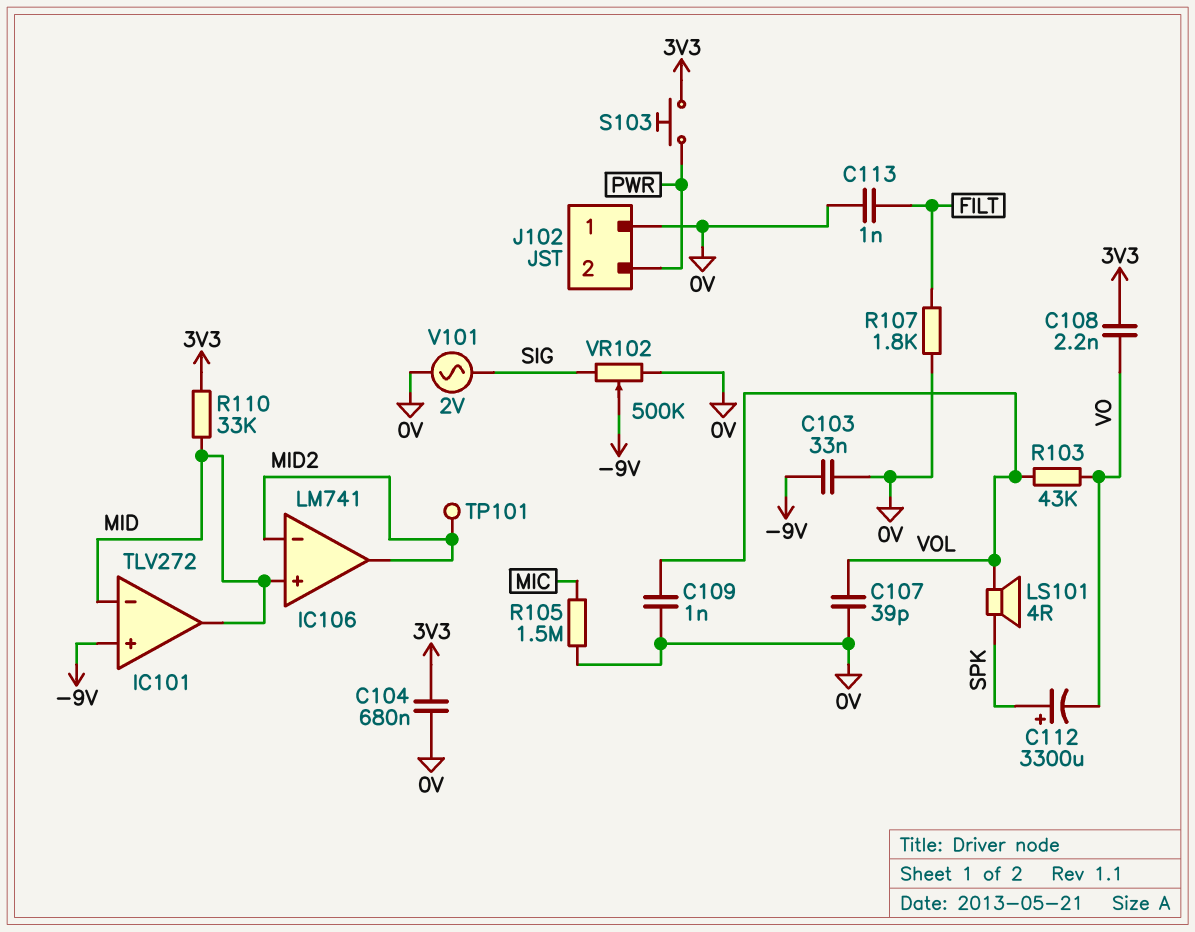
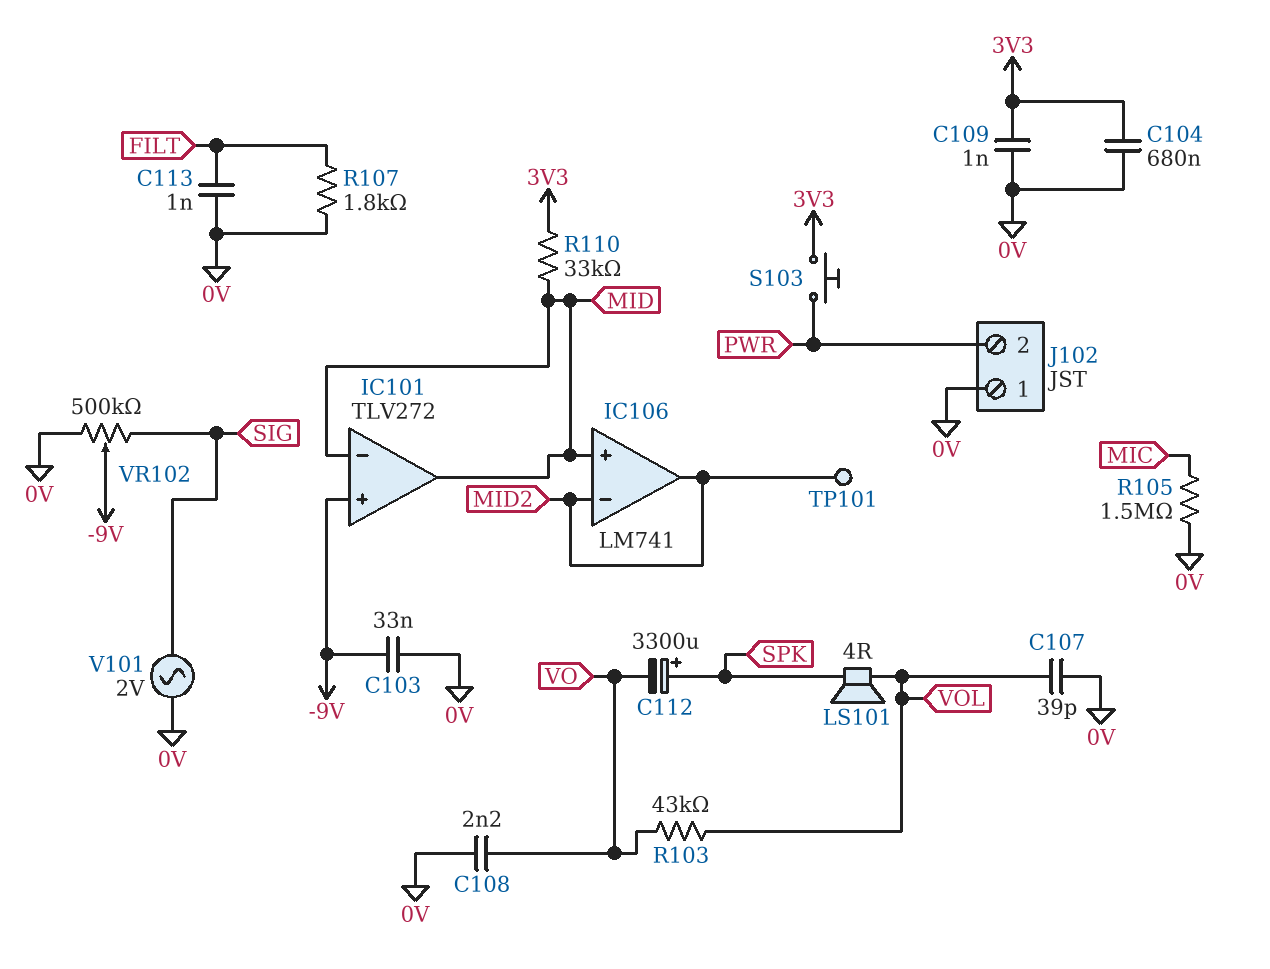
C108: 2.2nF (3V3, VO) -> 2.2nF (0V, VO)
C109: 1nF (0V, VOL) -> 1nF (0V, 3V3)

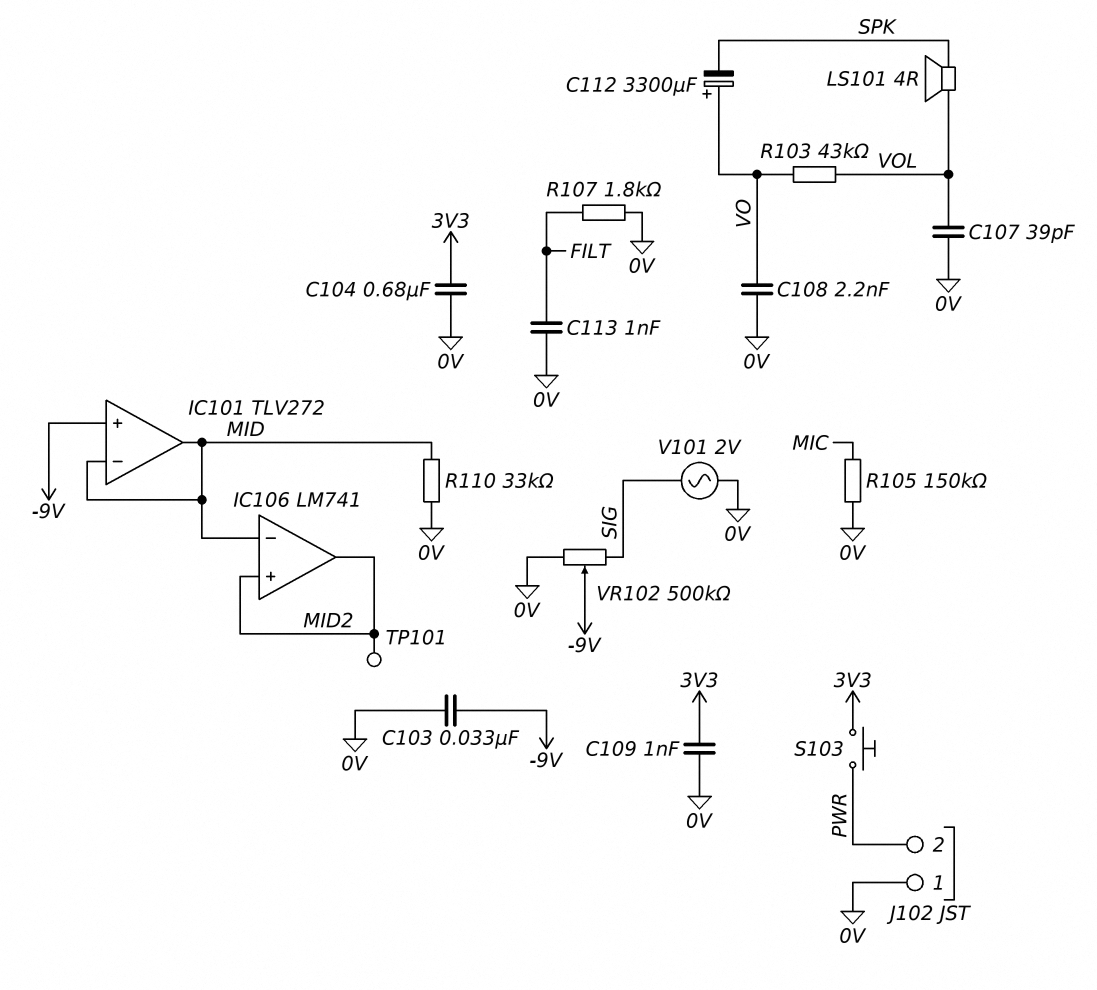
C112: 3300uF (plus SPK, minus VO) -> 3300uF (plus VO, minus SPK)
IC106 pin in+: MID -> MID2
IC106 pin in-: MID2 -> MID
R105: 1.5M (0V, MIC) -> 150k (0V, MIC)
R110: 33k (3V3, MID) -> 33k (0V, MID)

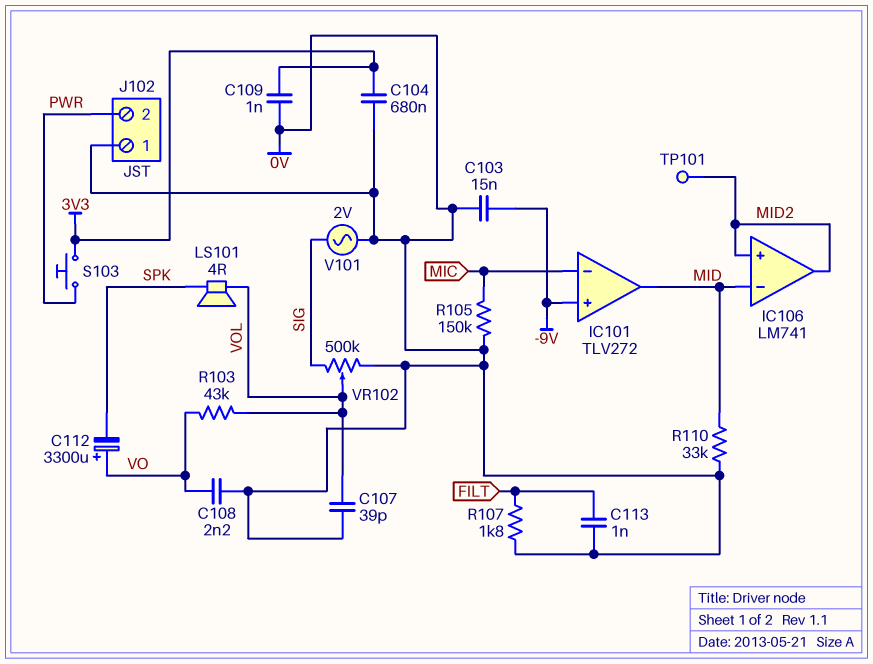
C103: 33nF (-9V, 0V) -> 15nF (-9V, 0V)
IC101 pin in-: MID -> MIC
VR102: 500k (0V, SIG, wiper -9V) -> 500k (0V, SIG, wiper VOL)

